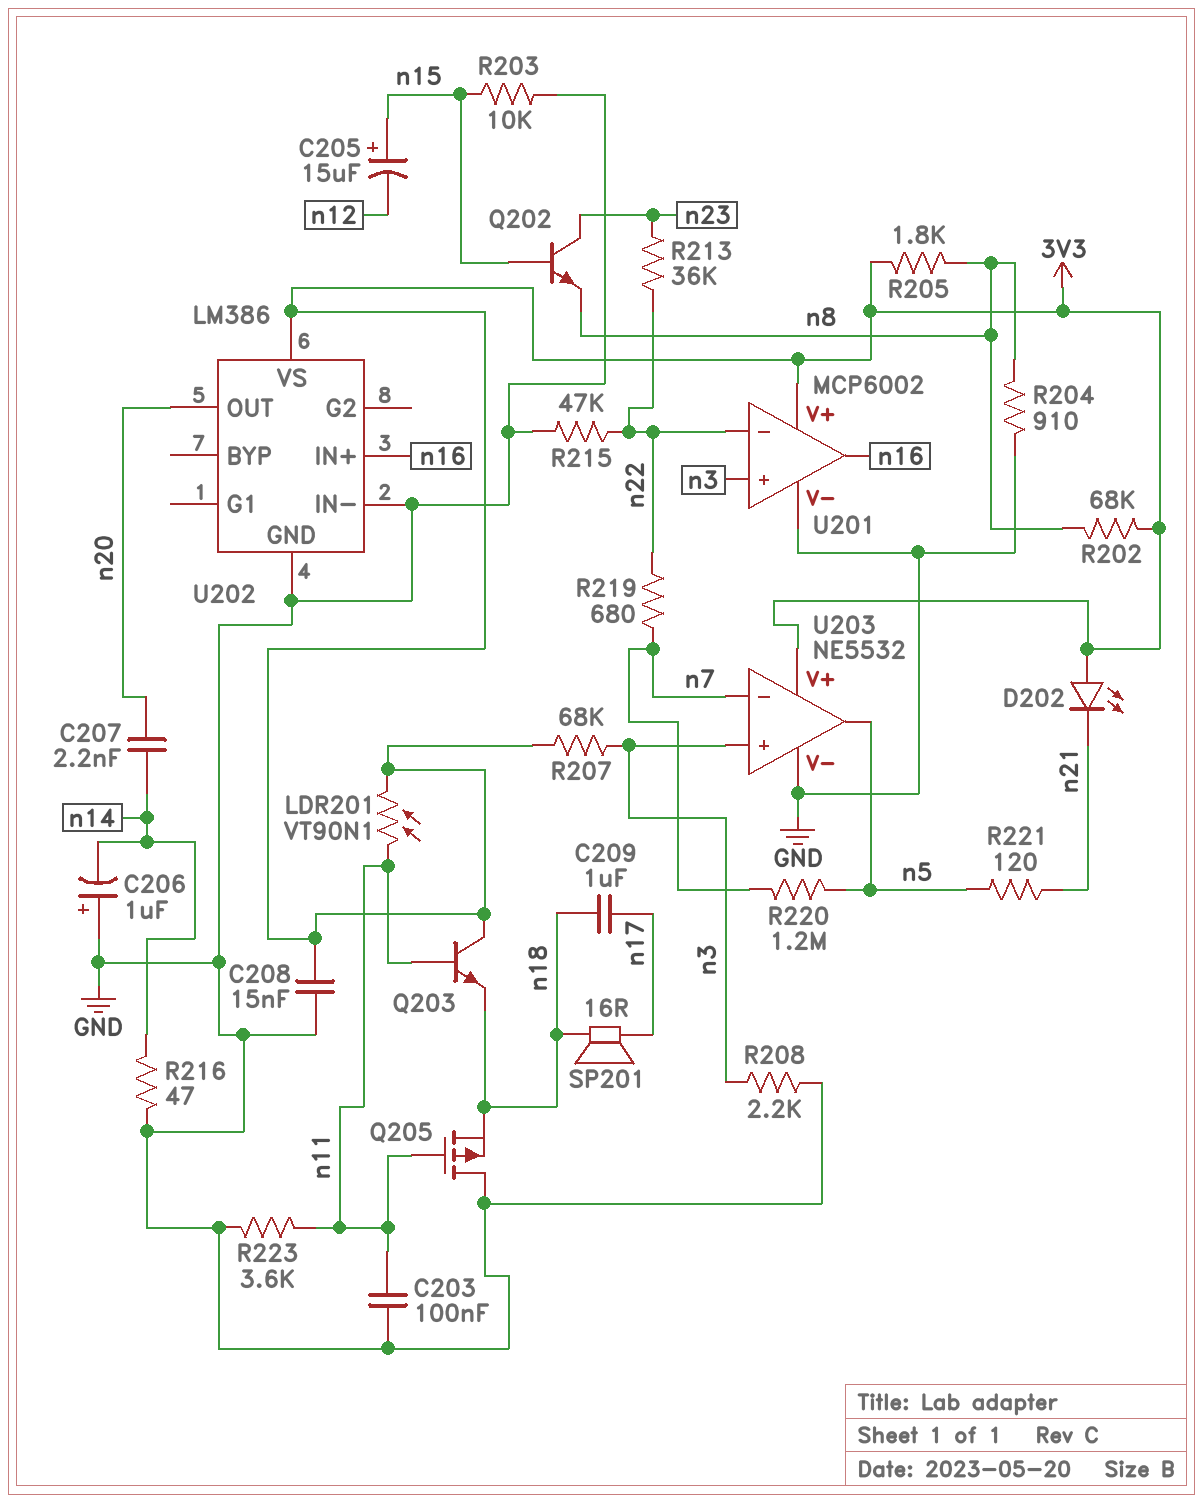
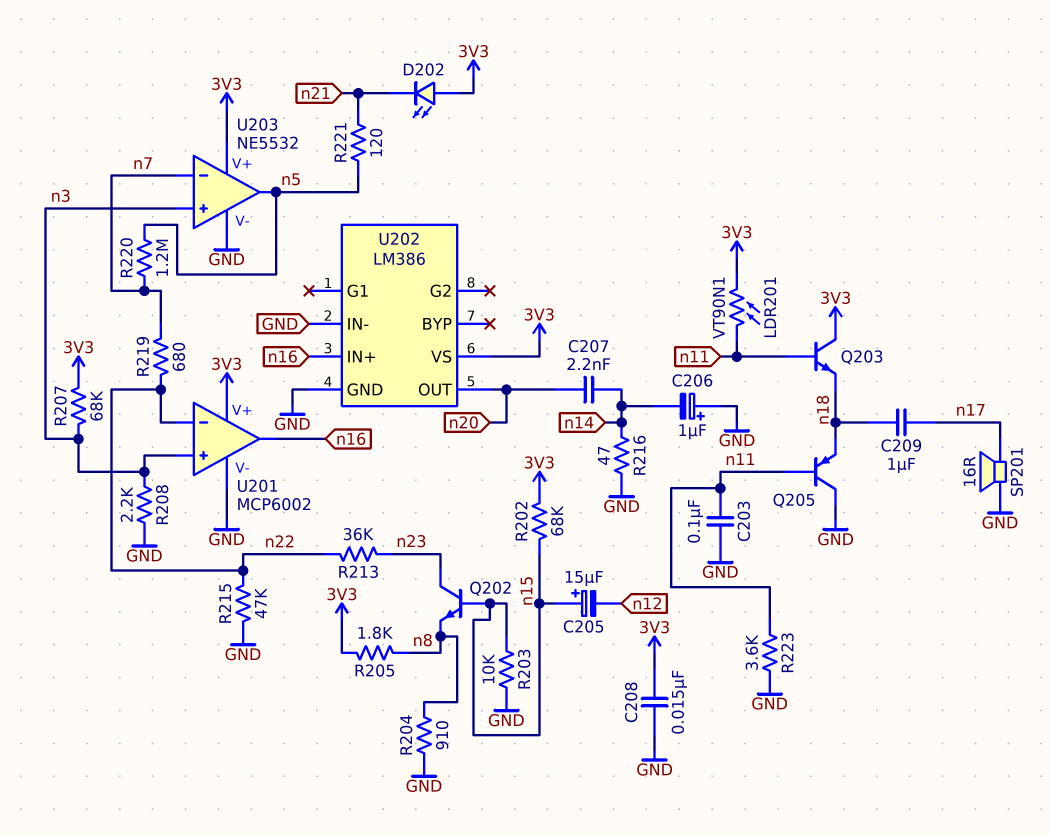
Q205: PMOS (G n11, D GND, S n18) -> PNP (B n11, C GND, E n18)
R202: 68k (3V3, n8) -> 68k (3V3, n15)
SP201: speaker 16R (n17, n18) -> speaker 16R (GND, n17)

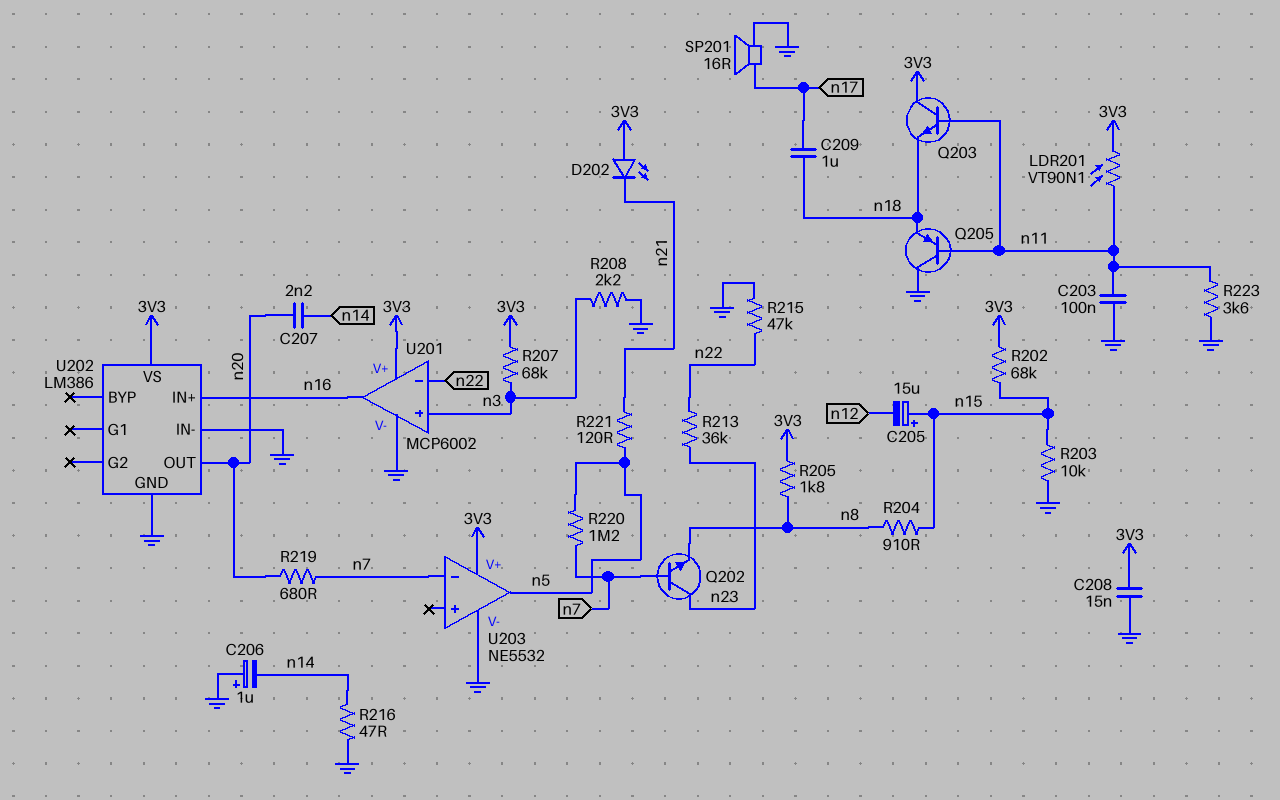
Q202: NPN (B n15, C n23, E n8) -> NPN (B n7, C n23, E n8)
R204: 910 (GND, n8) -> 910 (n8, n15)
R219: 680 (n7, n22) -> 680 (n7, n20)
U203 pin in+: n3 -> none

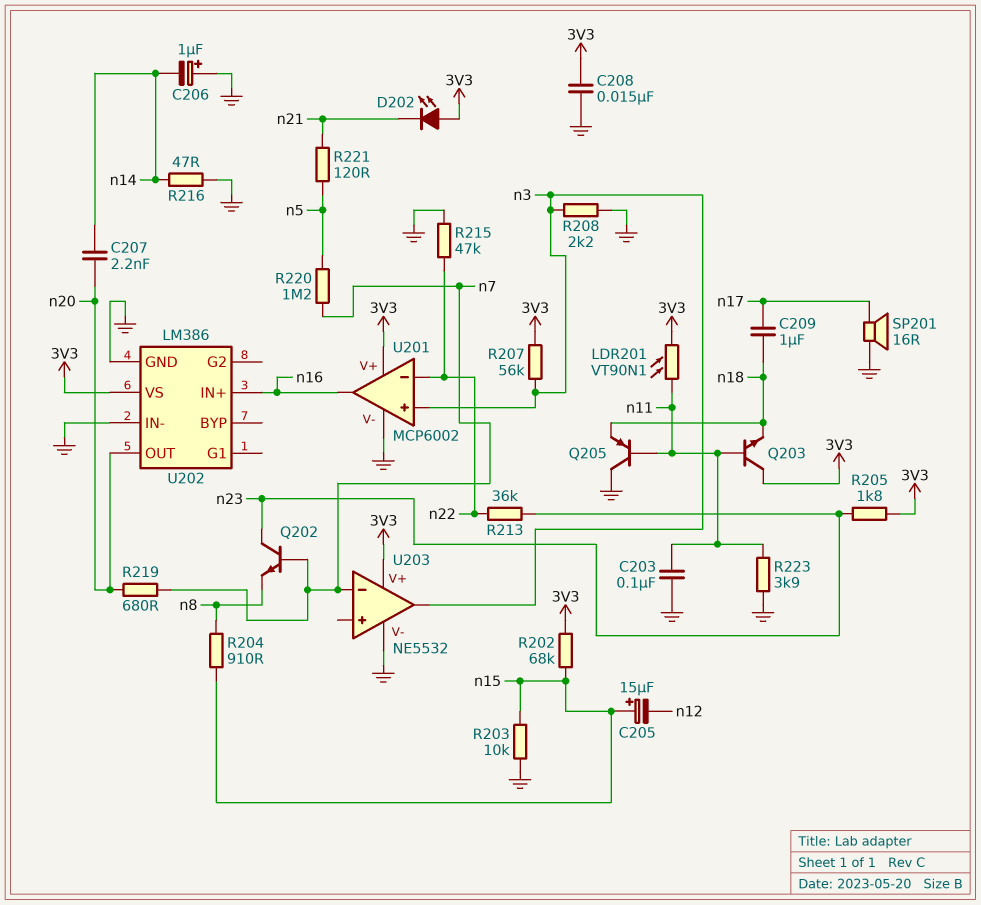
R205: 1.8k (3V3, n8) -> 1.8k (3V3, n23)
R207: 68k (3V3, n3) -> 56k (3V3, n3)
R223: 3.6k (GND, n11) -> 3.9k (GND, n11)
U203 pin out: n5 -> n3

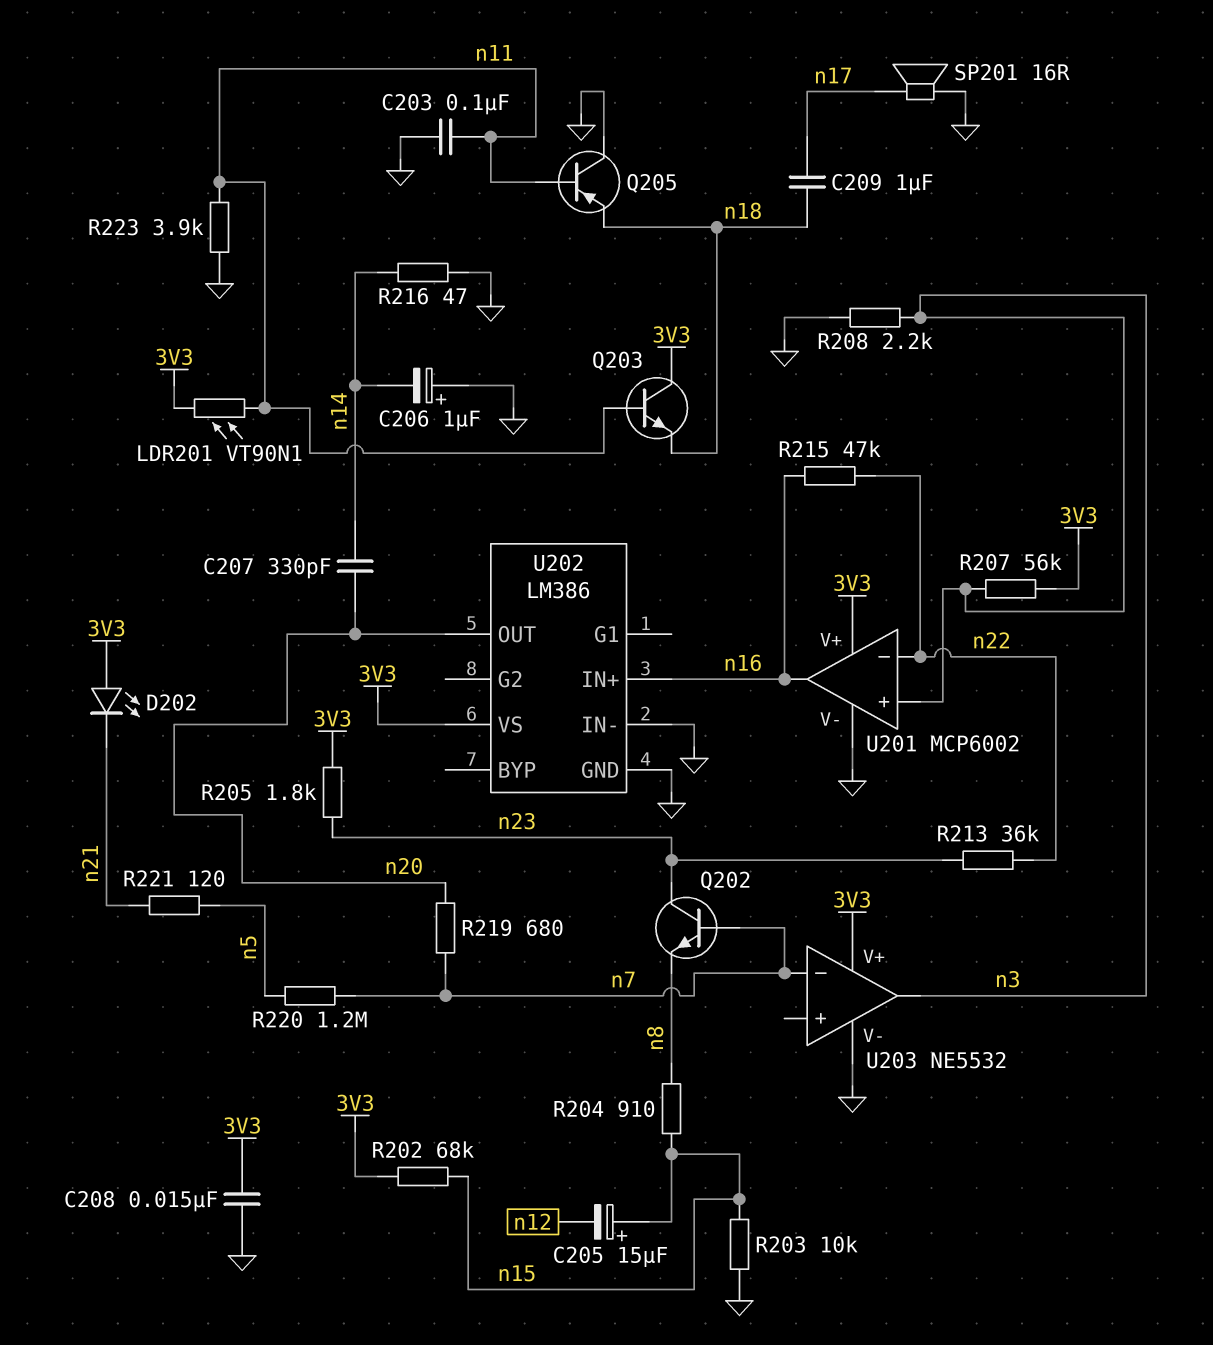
C207: 2.2nF (n14, n20) -> 330pF (n14, n20)
R215: 47k (GND, n22) -> 47k (n16, n22)

